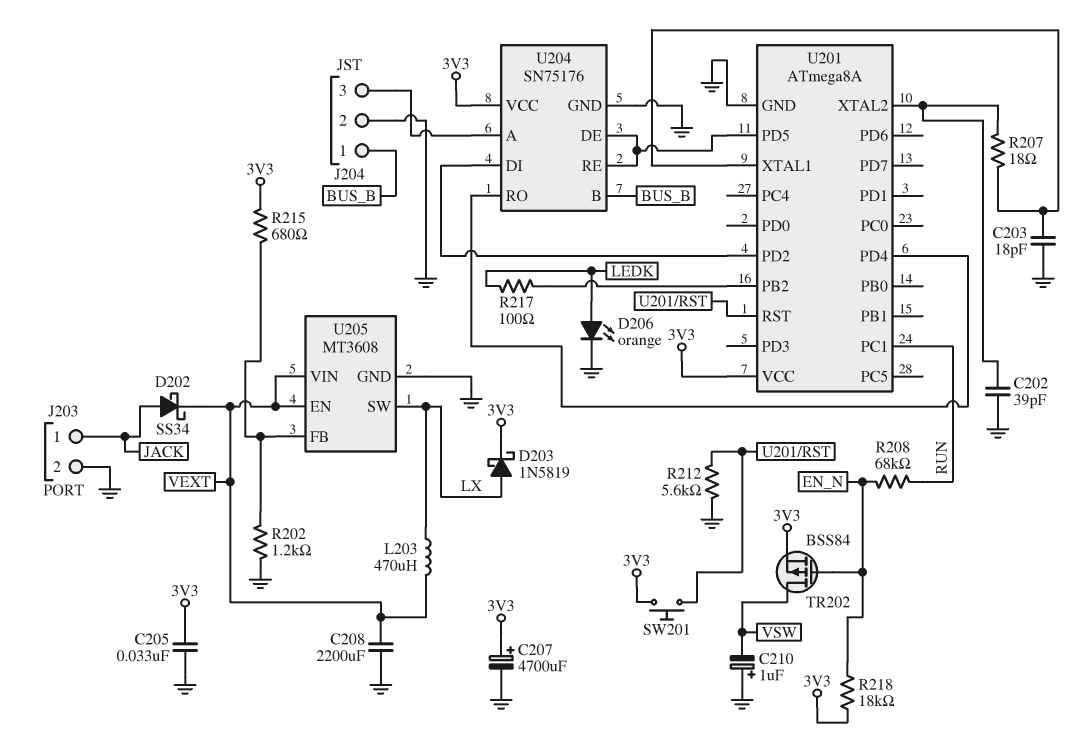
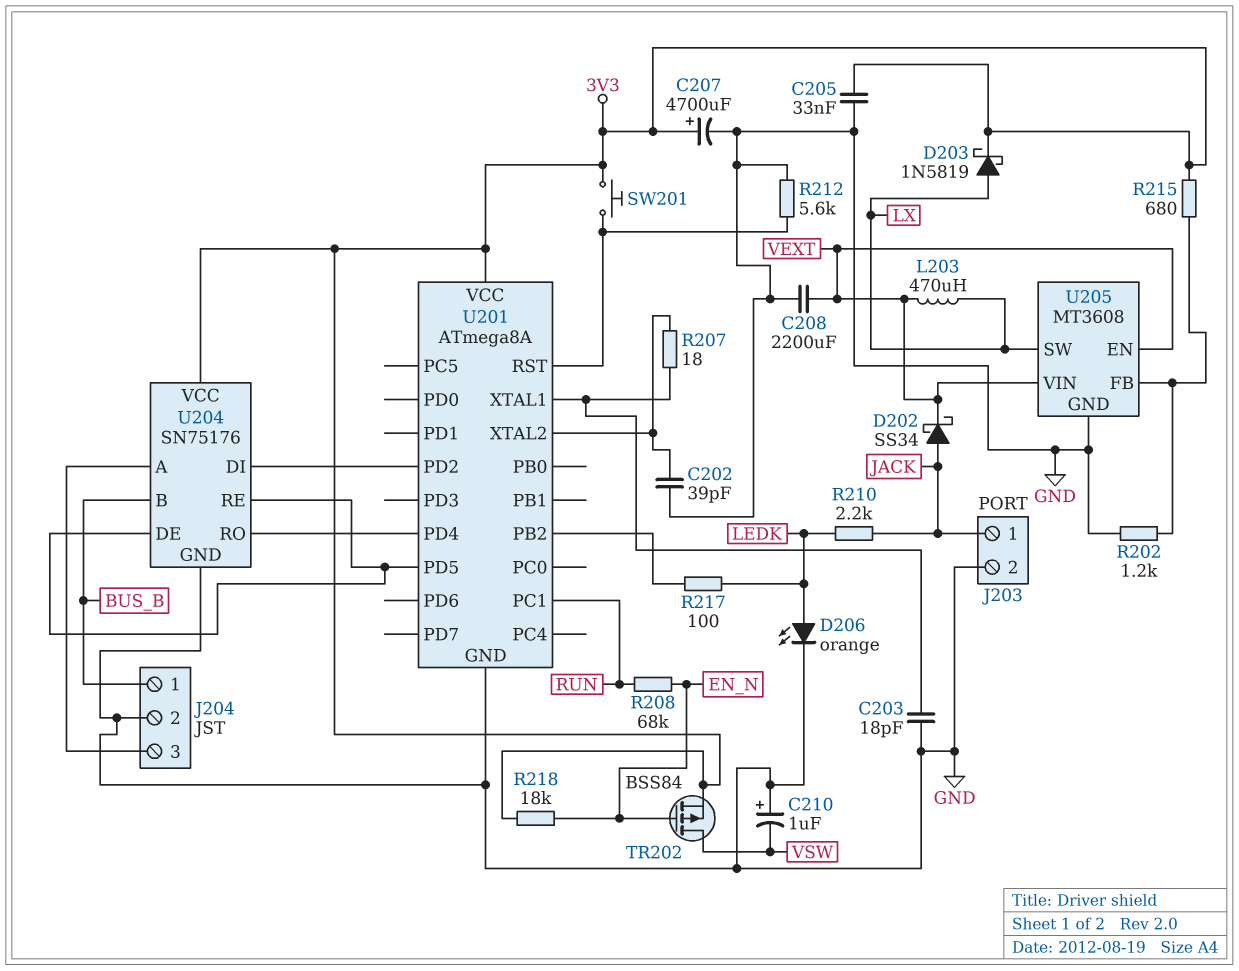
R210: none -> 2.2k (JACK, LEDK)

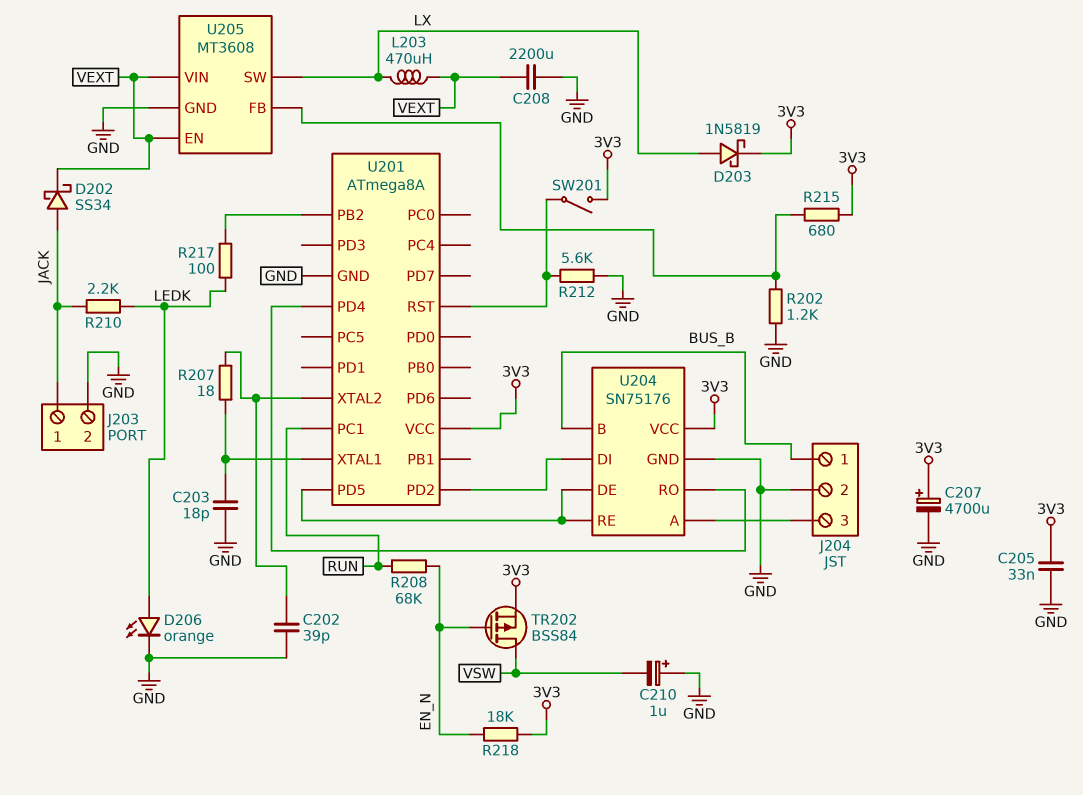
SW201: button (3V3, U201/RST) -> switch (3V3, U201/RST)

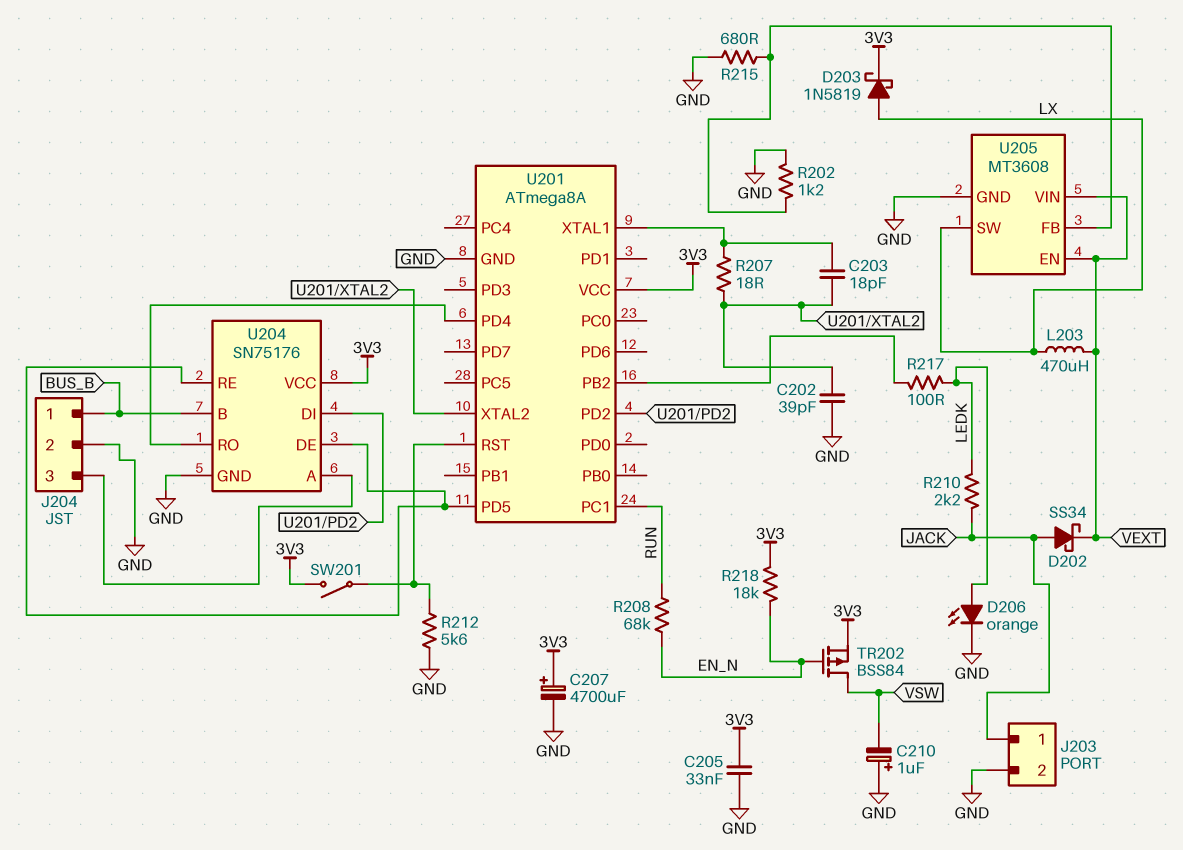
C203: 18pF (GND, U201/XTAL1) -> 18pF (U201/XTAL1, U201/XTAL2)
C208: 2200uF (GND, VEXT) -> none
R215: 680 (3V3, U205/FB) -> 680 (GND, U205/FB)

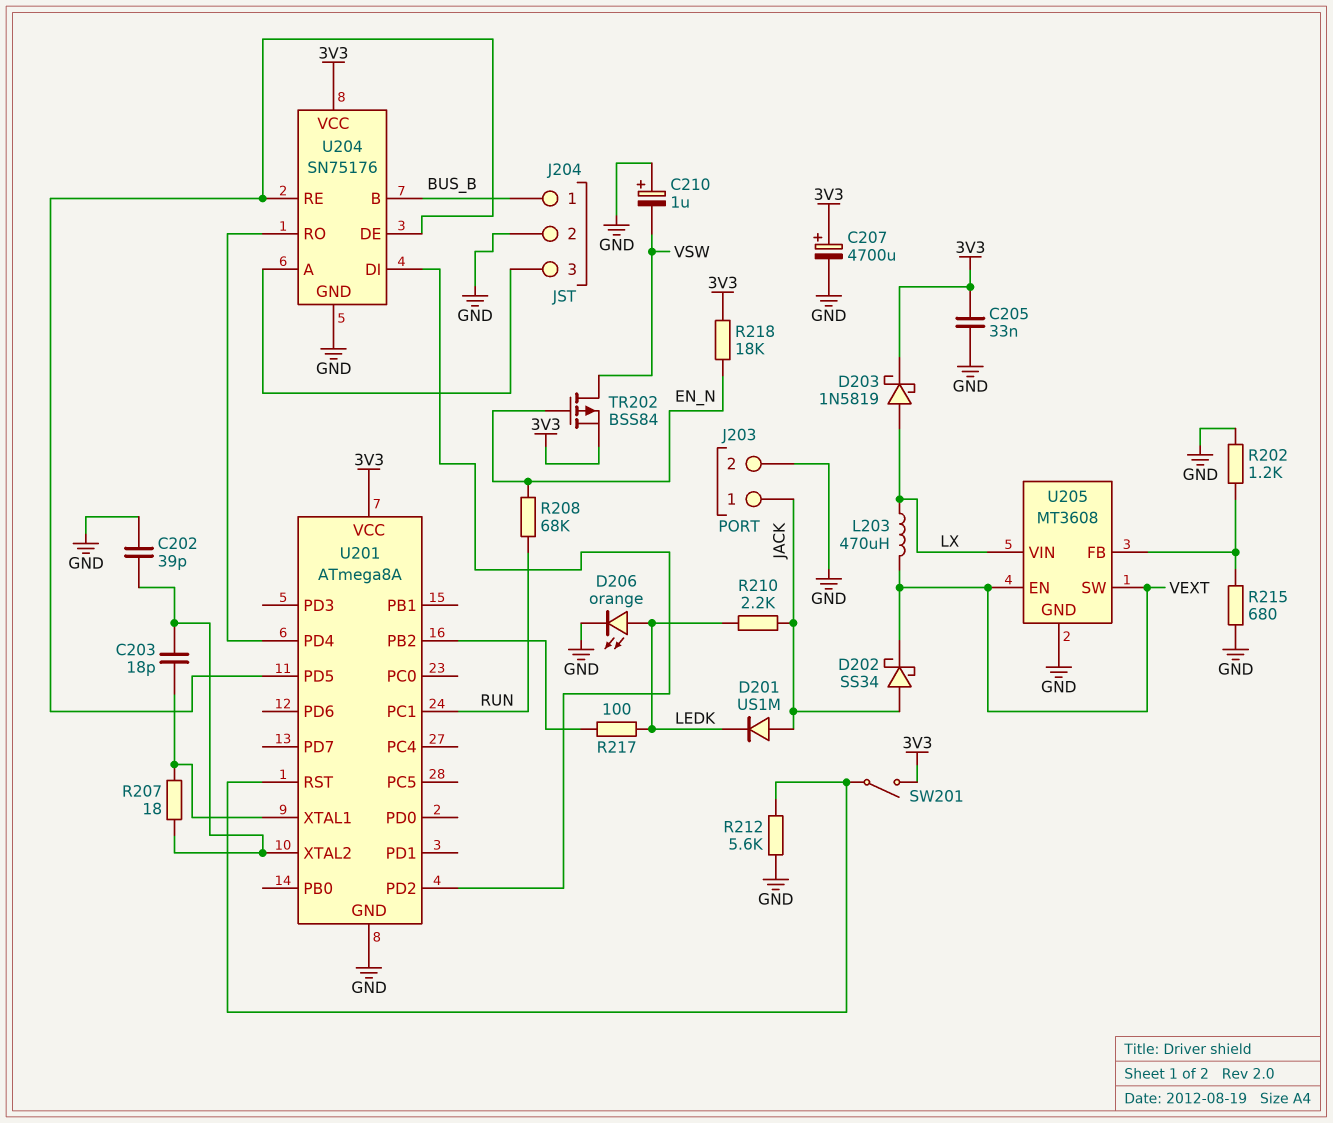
D201: none -> diode US1M (A JACK, K LEDK)
U205 pin SW: LX -> VEXT
U205 pin VIN: VEXT -> LX

